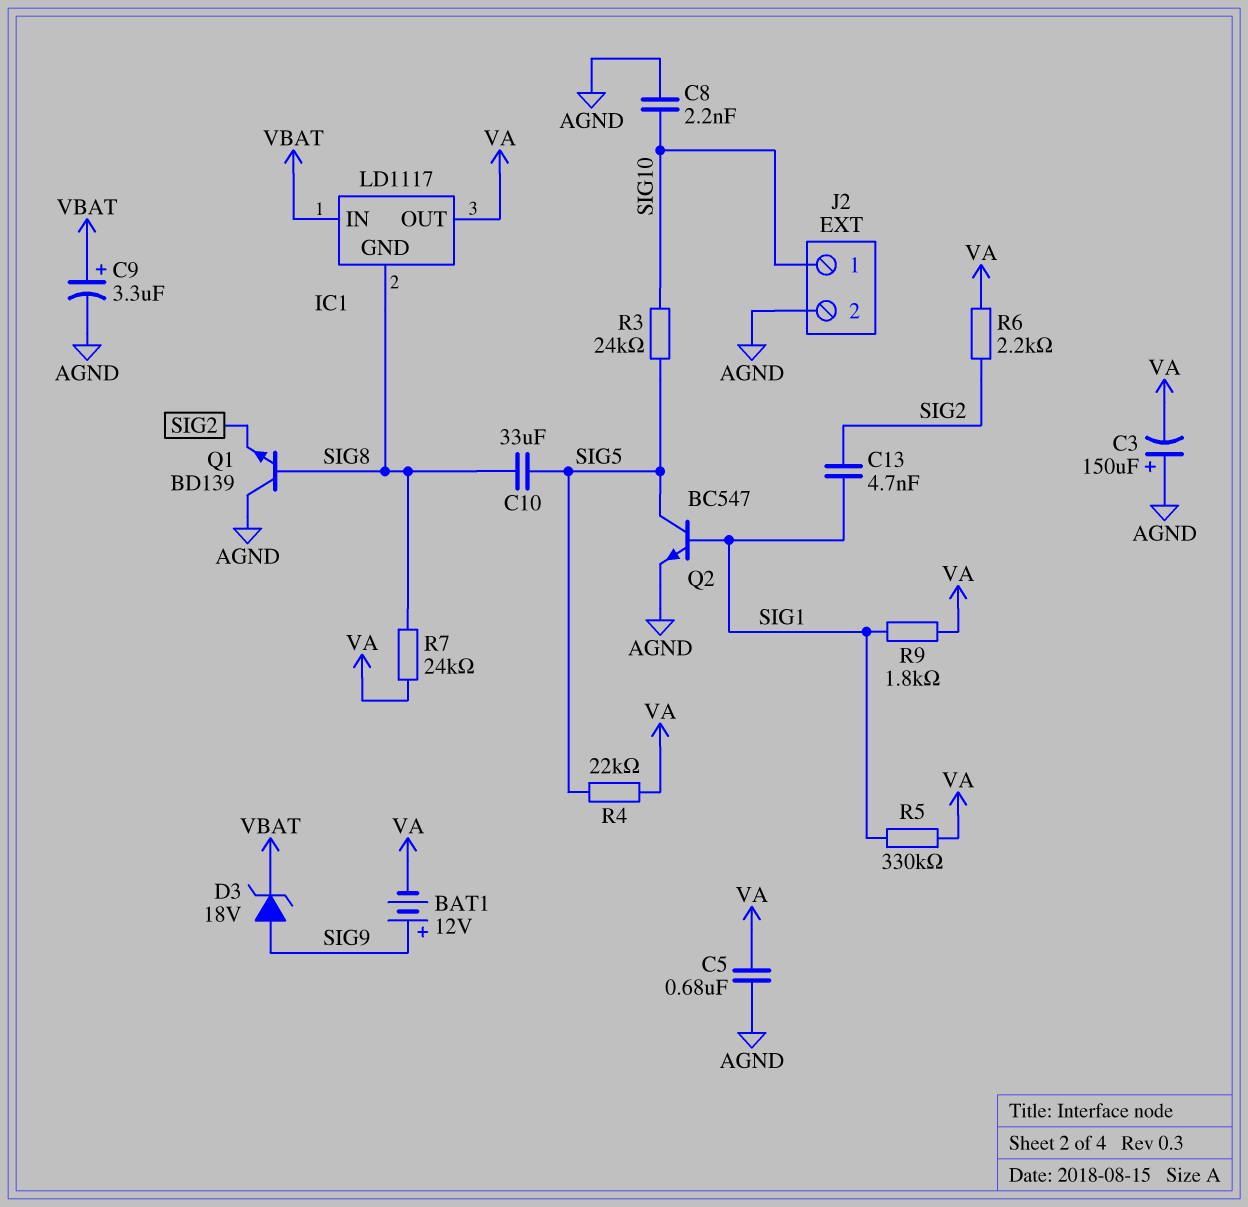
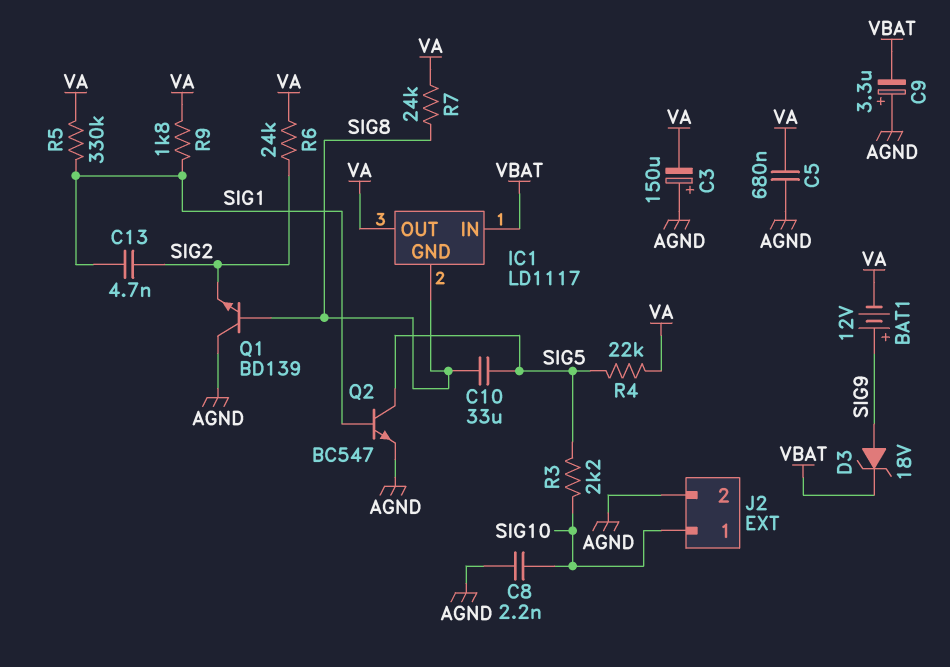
C9: 3.3uF (plus VBAT, minus AGND) -> 3.3uF (plus AGND, minus VBAT)
R3: 24k (SIG5, SIG10) -> 2.2k (SIG5, SIG10)
R6: 2.2k (SIG2, VA) -> 24k (SIG2, VA)

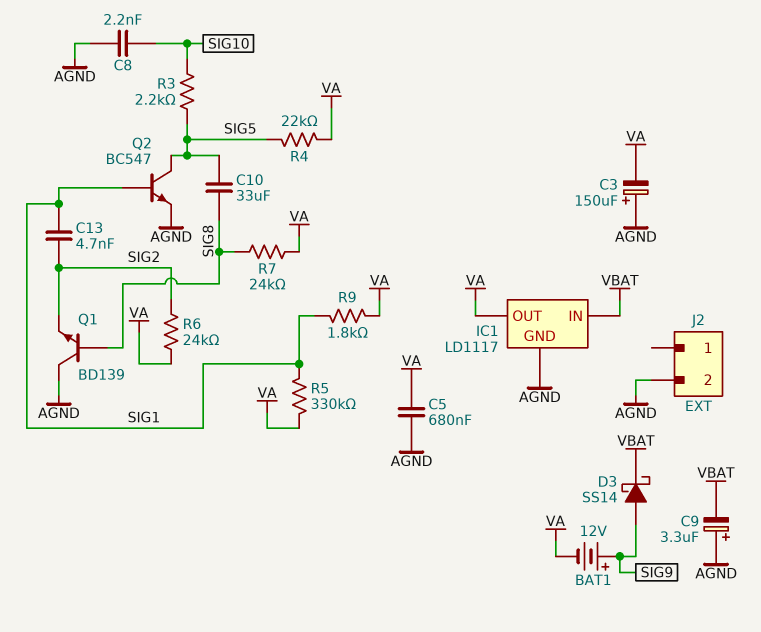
D3: zener 18V (A SIG9, K VBAT) -> schottky SS14 (A SIG9, K VBAT)
IC1 pin GND: SIG8 -> AGND
J2 pin 1: SIG10 -> none

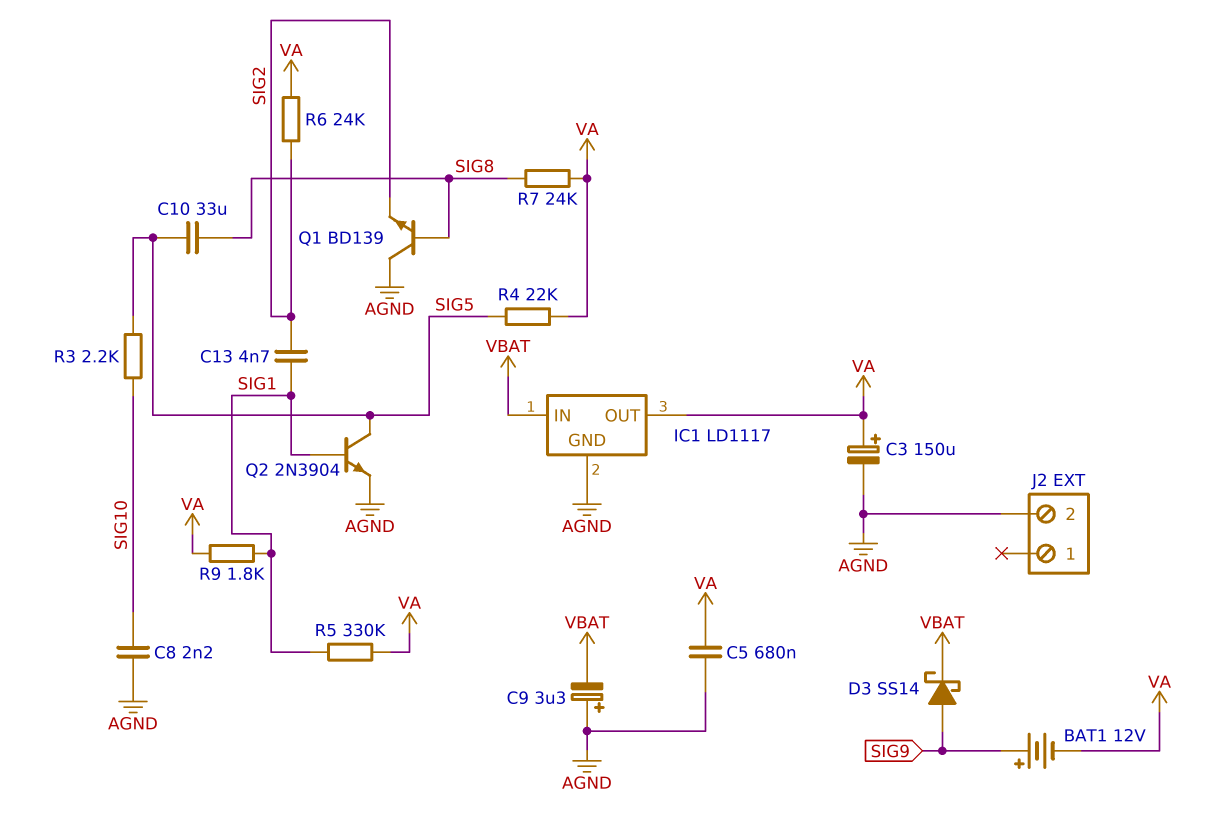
C3: 150uF (plus AGND, minus VA) -> 150uF (plus VA, minus AGND)
Q2: NPN BC547 (B SIG1, C SIG5, E AGND) -> NPN 2N3904 (B SIG1, C SIG5, E AGND)

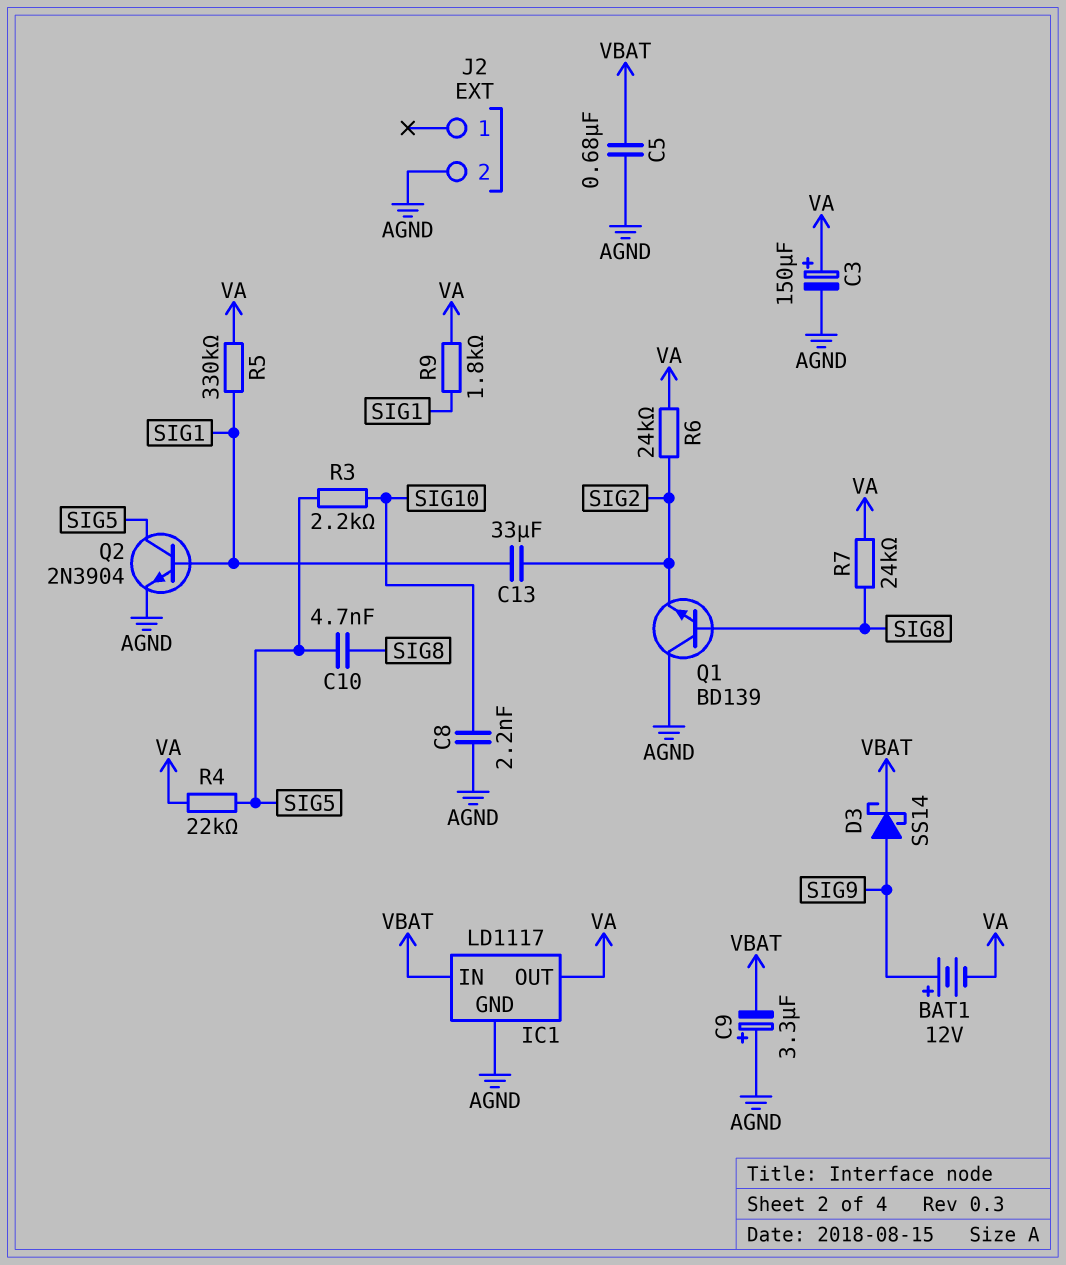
C5: 680nF (AGND, VA) -> 680nF (AGND, VBAT)
C10: 33uF (SIG5, SIG8) -> 4.7nF (SIG5, SIG8)
C13: 4.7nF (SIG1, SIG2) -> 33uF (SIG1, SIG2)

